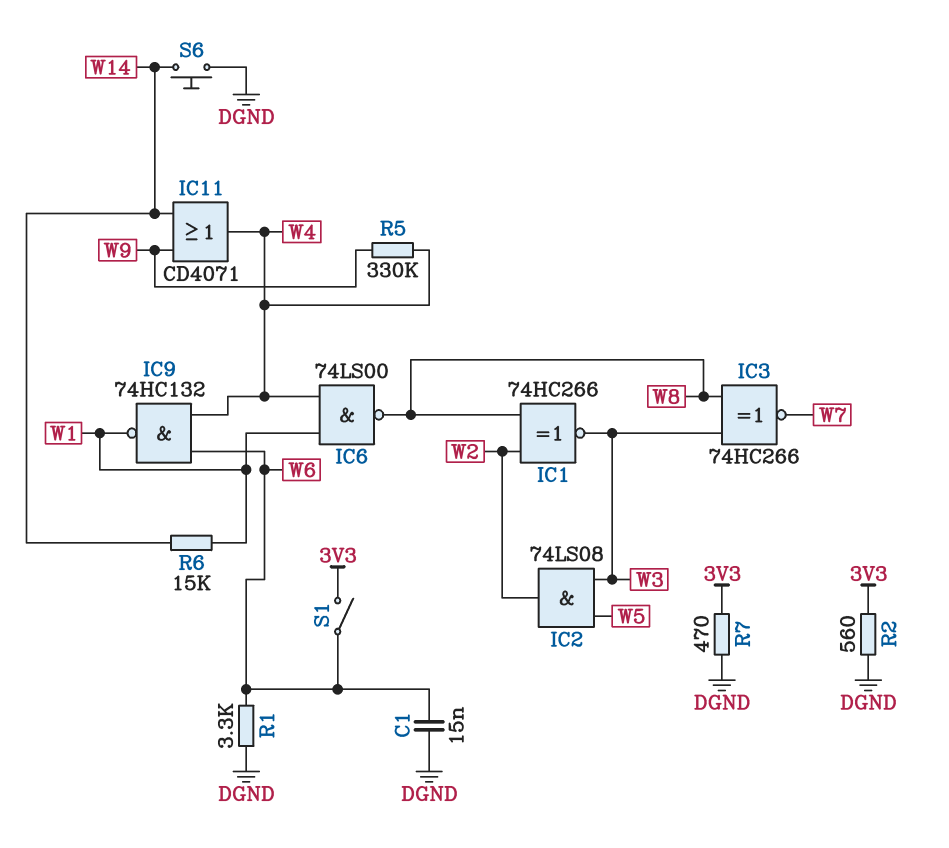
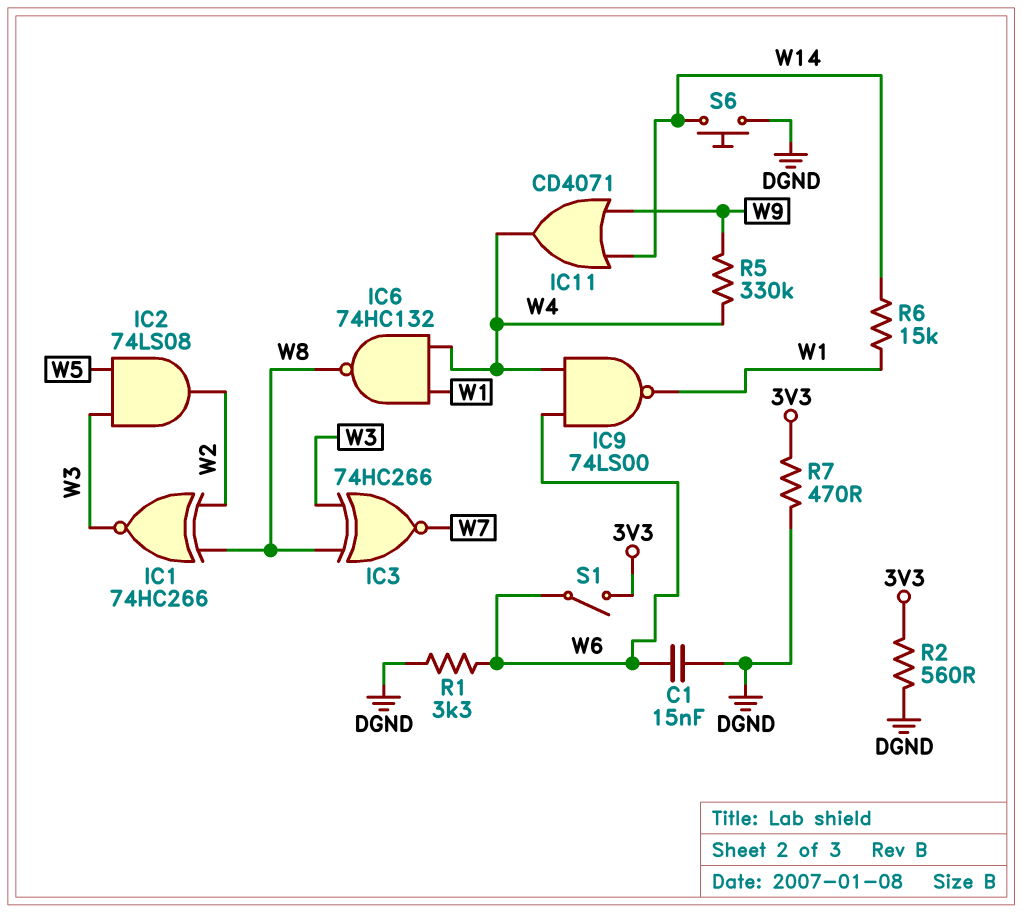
IC6: NAND 74LS00 (in W1, in W4, out W8) -> NAND 74HC132 (in W1, in W4, out W8)
IC9: NAND 74HC132 (in W4, in W6, out W1) -> NAND 74LS00 (in W4, in W6, out W1)

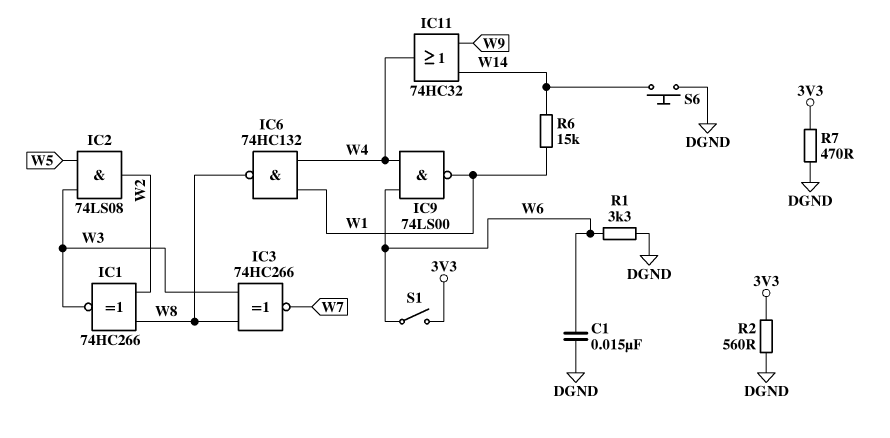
IC11: OR CD4071 (in W9, in W14, out W4) -> OR 74HC32 (in W9, in W14, out W4)
R5: 330k (W4, W9) -> none

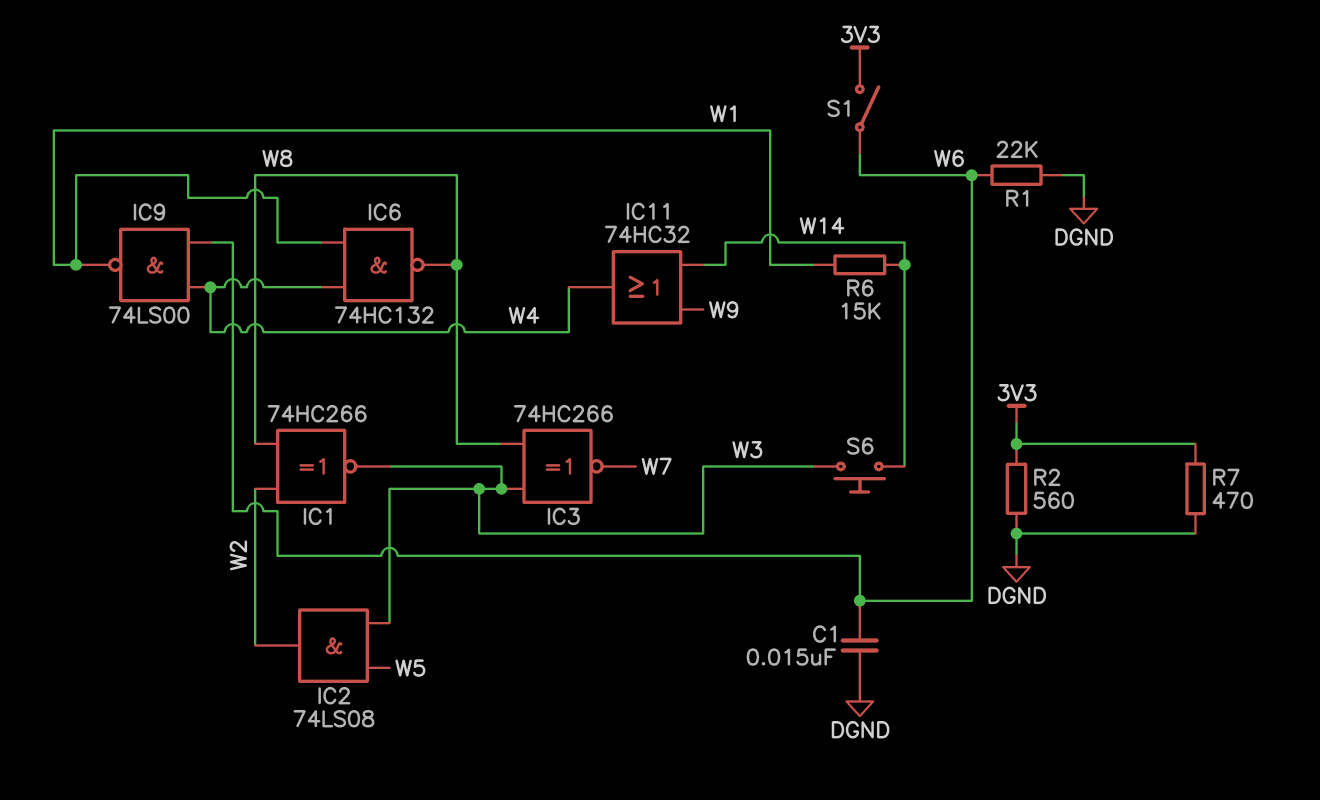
R1: 3.3k (DGND, W6) -> 22k (DGND, W6)
S6: button (DGND, W14) -> button (W3, W14)

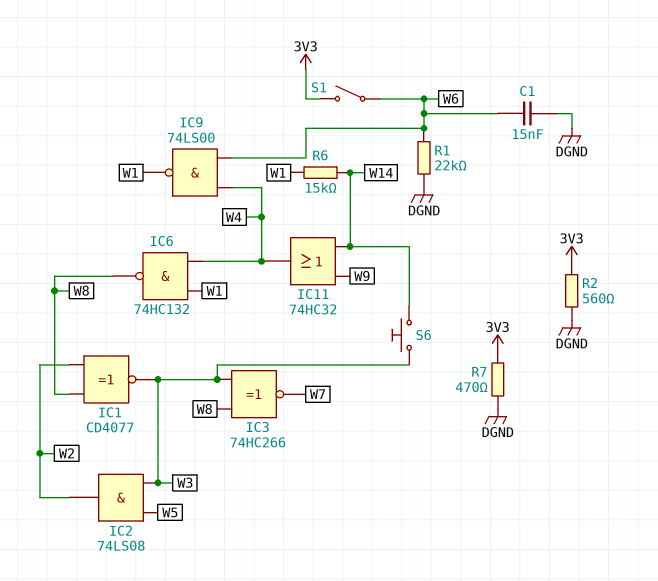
IC1: XNOR 74HC266 (in W2, in W8, out W3) -> XNOR CD4077 (in W2, in W8, out W3)

